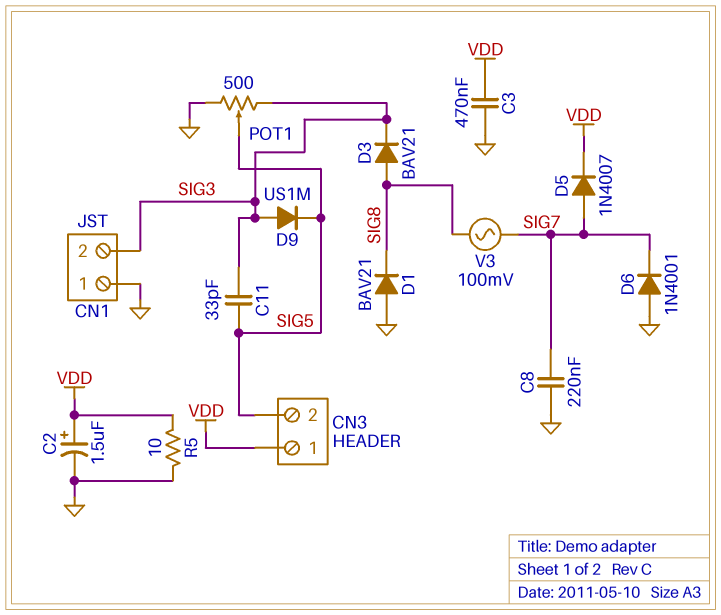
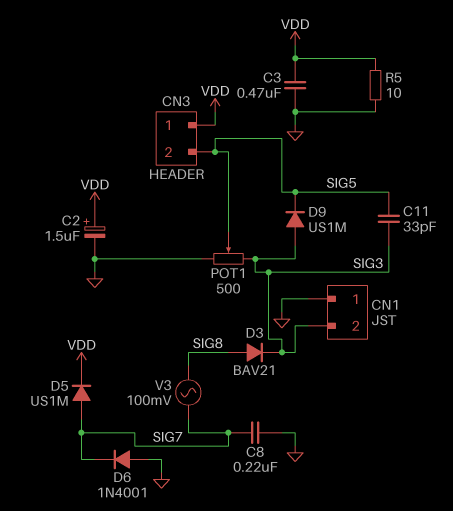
D1: diode BAV21 (A GND, K SIG8) -> none
D5: diode 1N4007 (A SIG7, K VDD) -> diode US1M (A SIG7, K VDD)

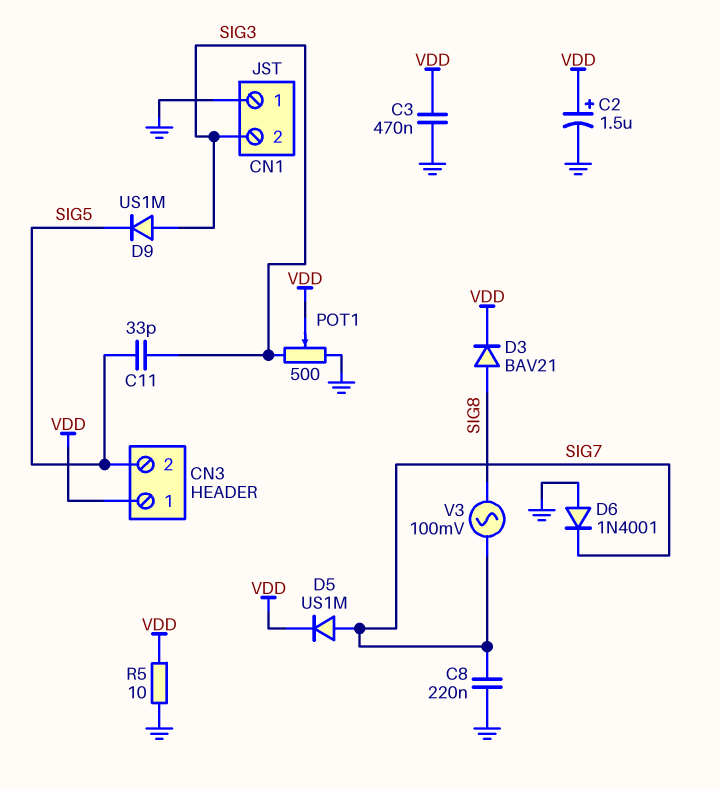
D3: diode BAV21 (A SIG8, K SIG3) -> diode BAV21 (A SIG8, K VDD)
POT1: 500 (GND, SIG3, wiper SIG5) -> 500 (GND, SIG3, wiper VDD)

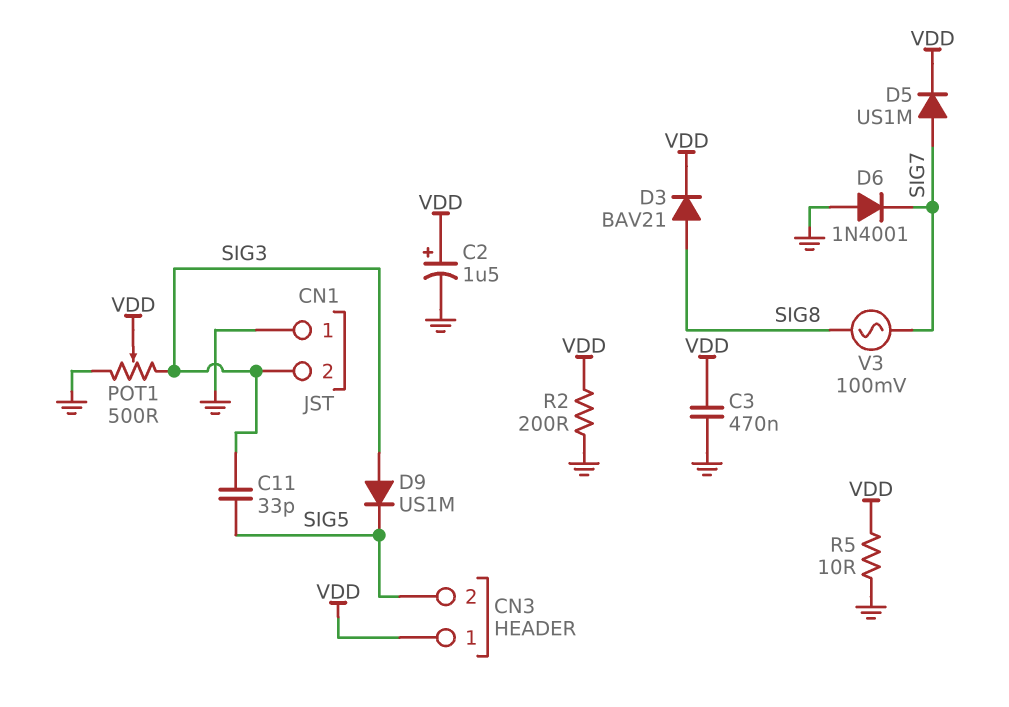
C8: 220nF (GND, SIG7) -> none
R2: none -> 200 (GND, VDD)

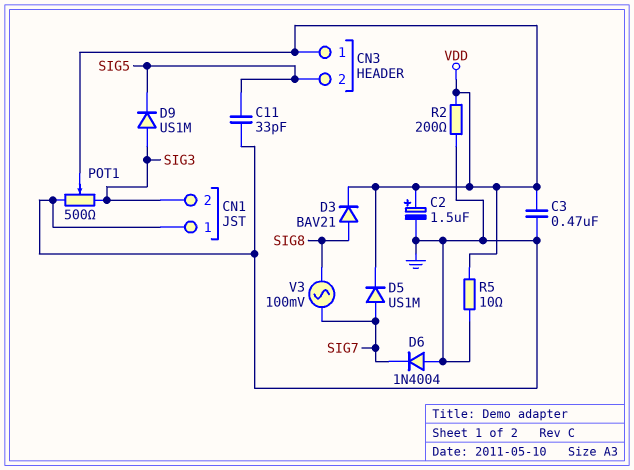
C11: 33pF (SIG3, SIG5) -> 33pF (GND, SIG5)
D6: diode 1N4001 (A GND, K SIG7) -> diode 1N4004 (A GND, K SIG7)

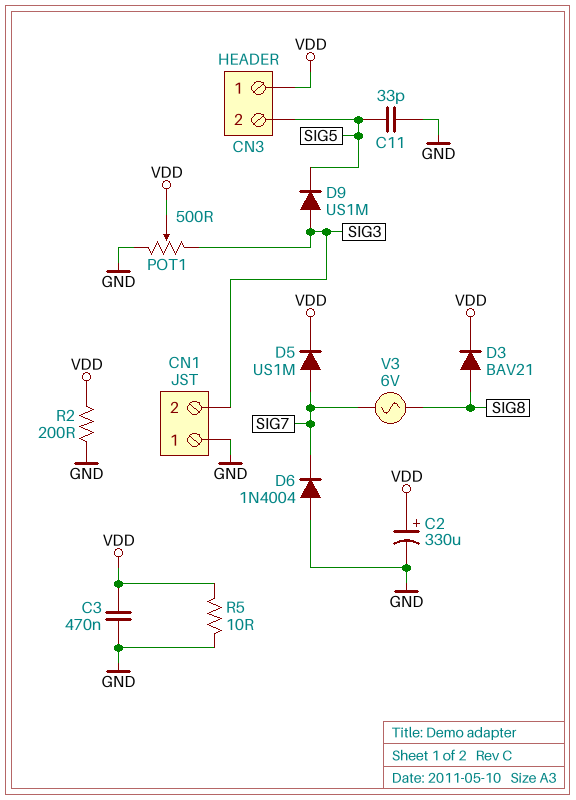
C2: 1.5uF (plus VDD, minus GND) -> 330uF (plus VDD, minus GND)
V3: AC 100mV (SIG7, SIG8) -> AC 6V (SIG7, SIG8)

